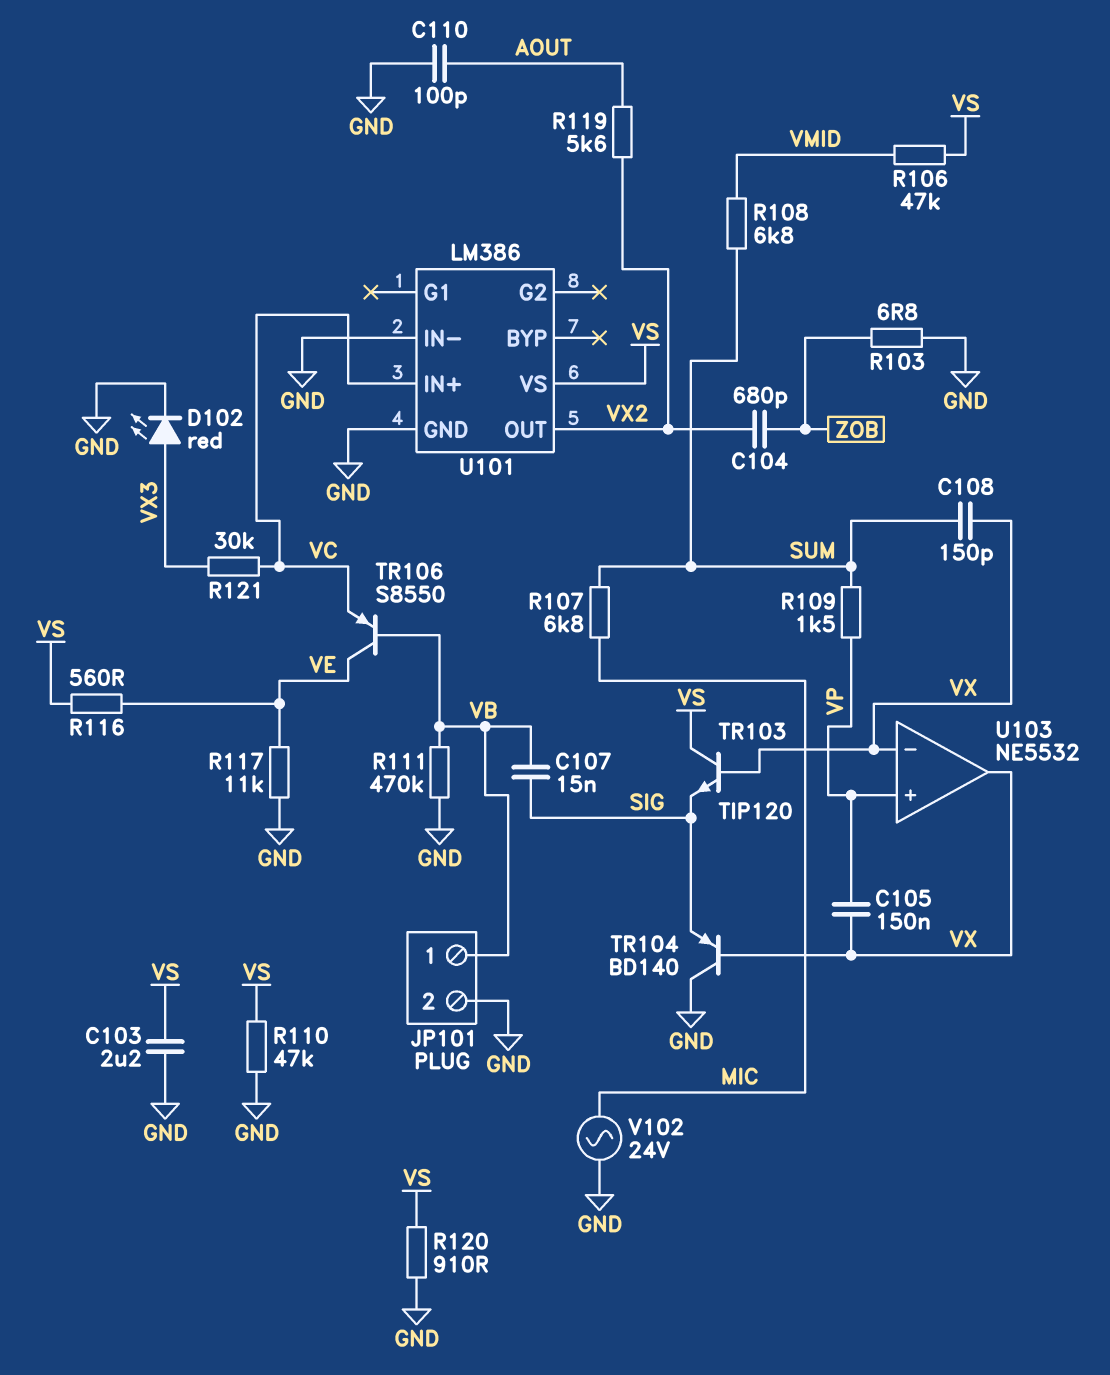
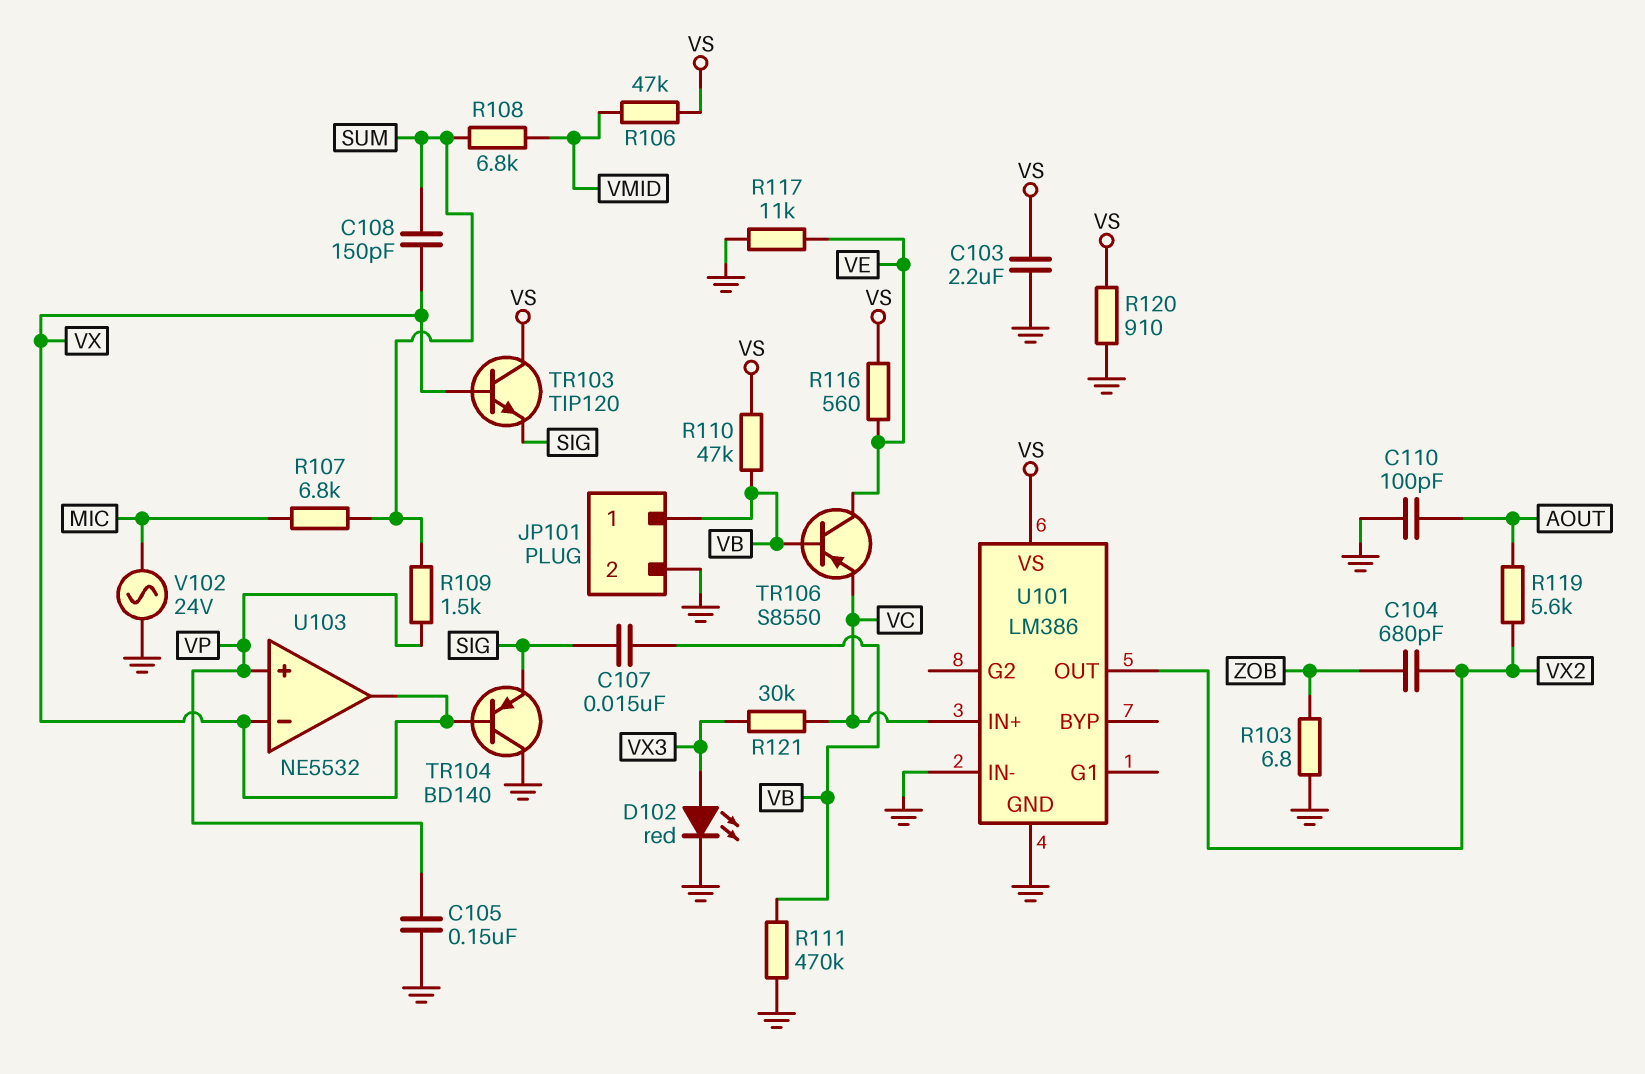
C105: 150nF (VP, VX) -> 150nF (GND, VP)
R110: 47k (GND, VS) -> 47k (VB, VS)

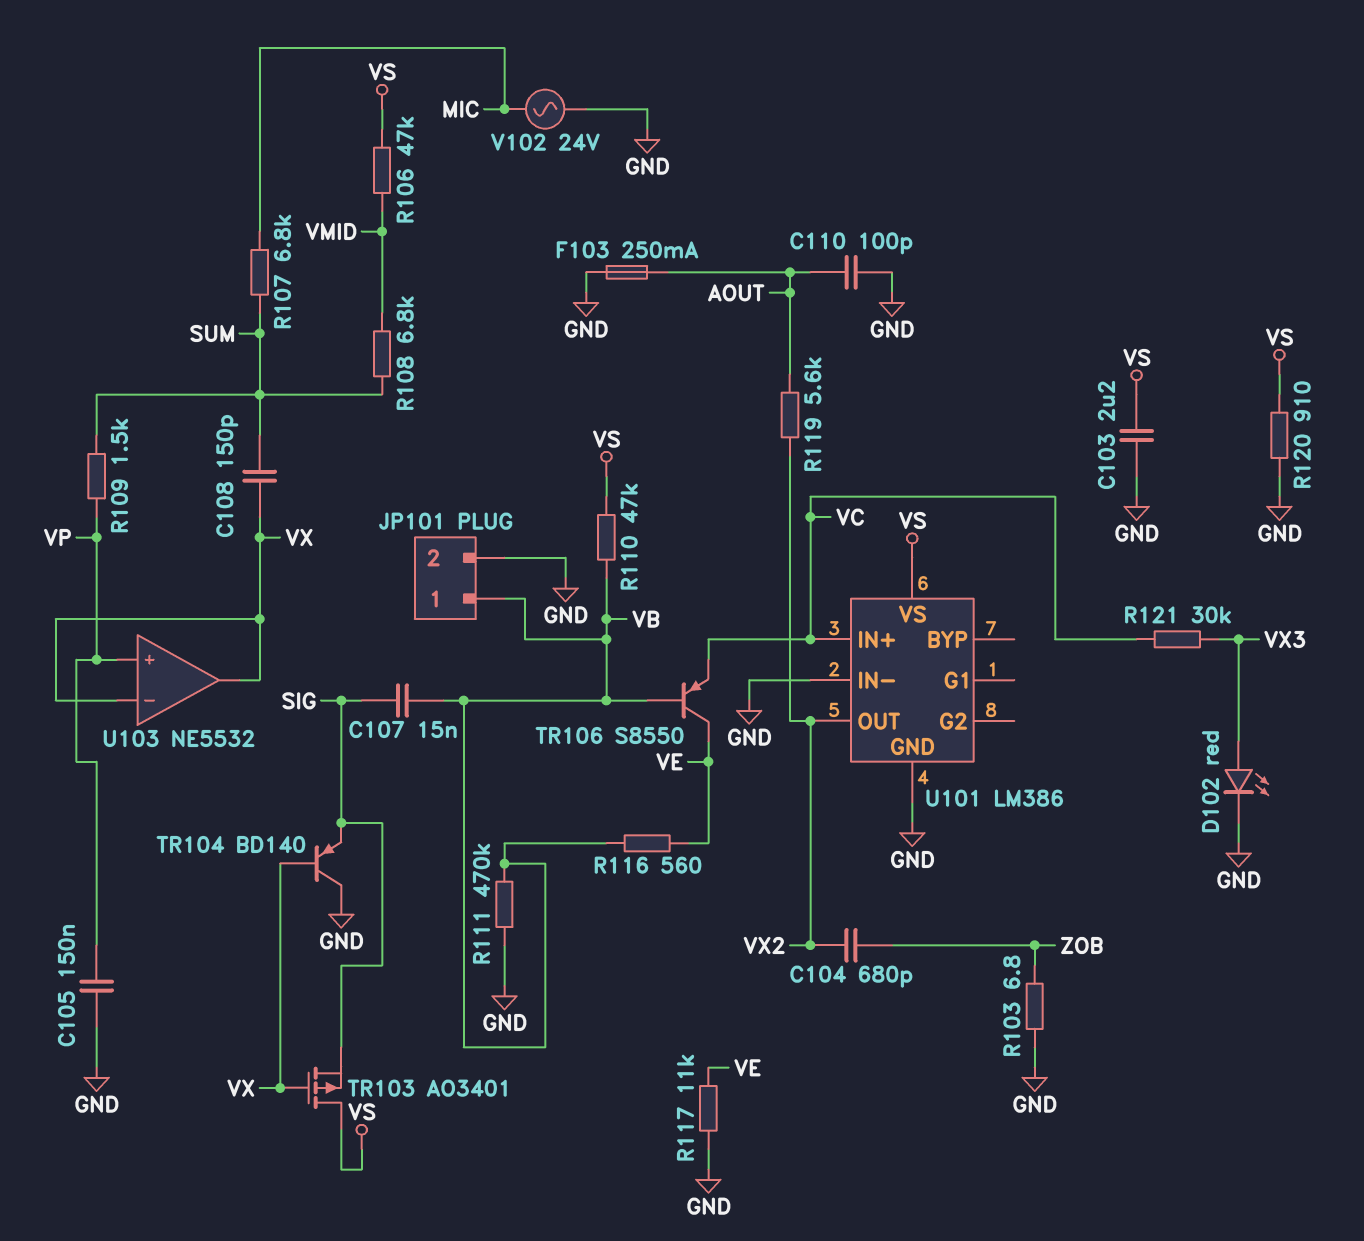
F103: none -> 250mA (AOUT, GND)
R116: 560 (VE, VS) -> 560 (VB, VE)
TR103: NPN TIP120 (B VX, C VS, E SIG) -> PMOS AO3401 (G VX, D VS, S SIG)

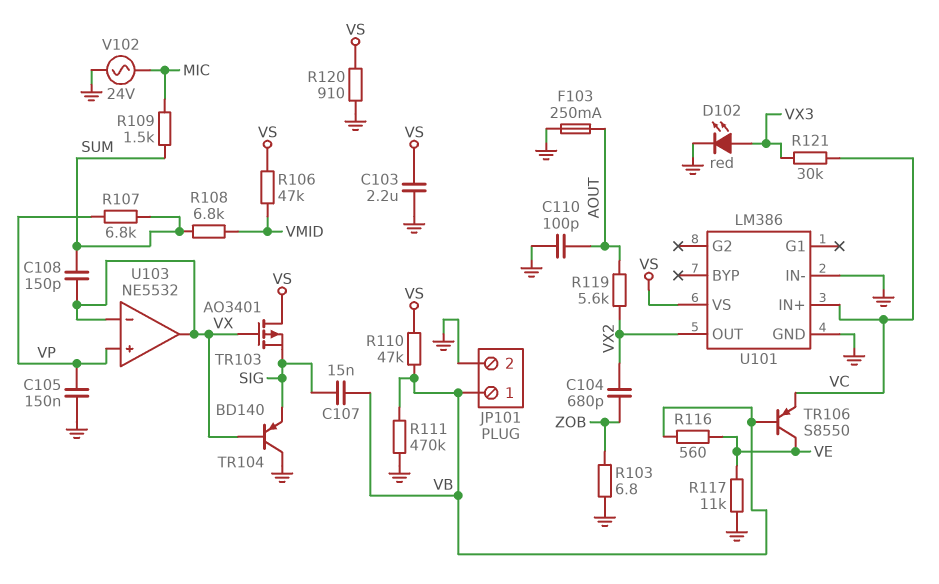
R107: 6.8k (MIC, SUM) -> 6.8k (SUM, VP)
R109: 1.5k (SUM, VP) -> 1.5k (MIC, SUM)

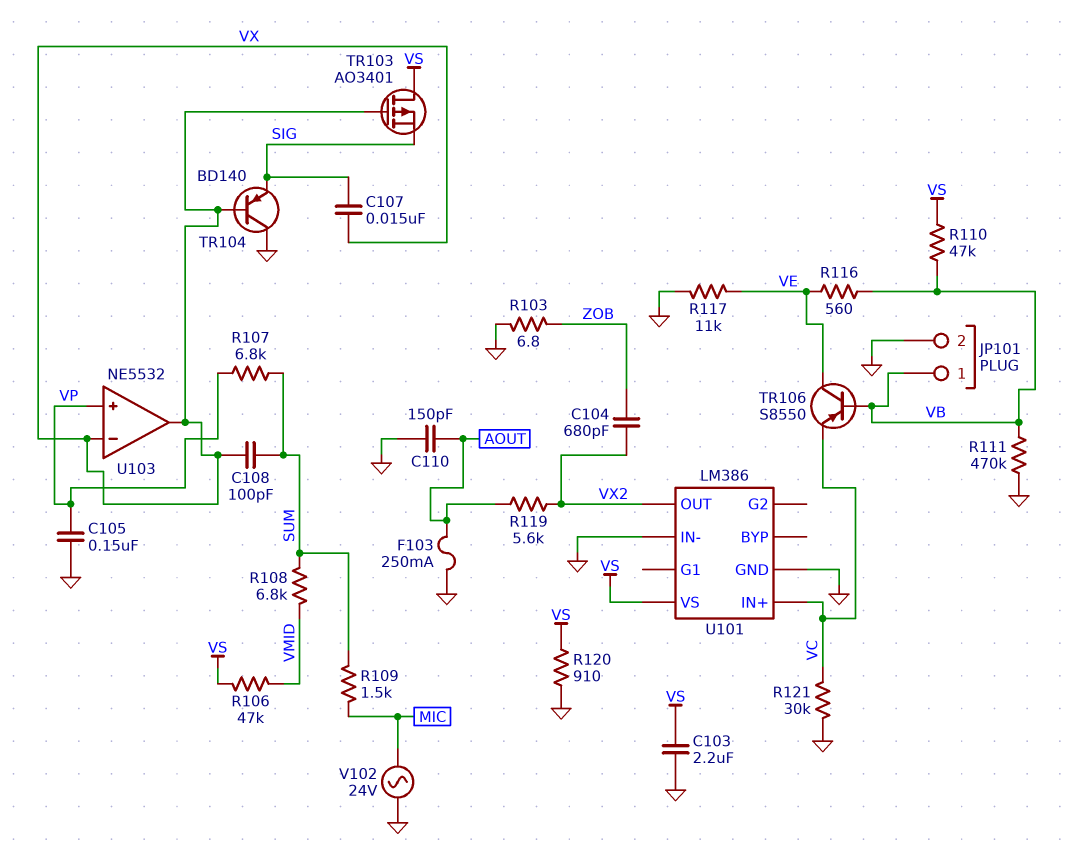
C107: 15nF (SIG, VB) -> 15nF (SIG, VX)
C108: 150pF (SUM, VX) -> 100pF (SUM, VX)
C110: 100pF (AOUT, GND) -> 150pF (AOUT, GND)
D102: LED red (A VX3, K GND) -> none
R121: 30k (VC, VX3) -> 30k (GND, VC)

